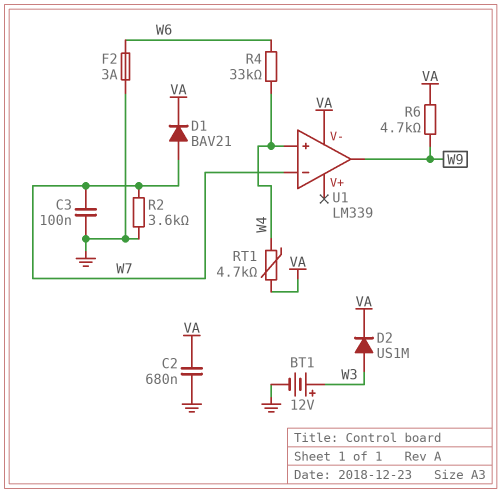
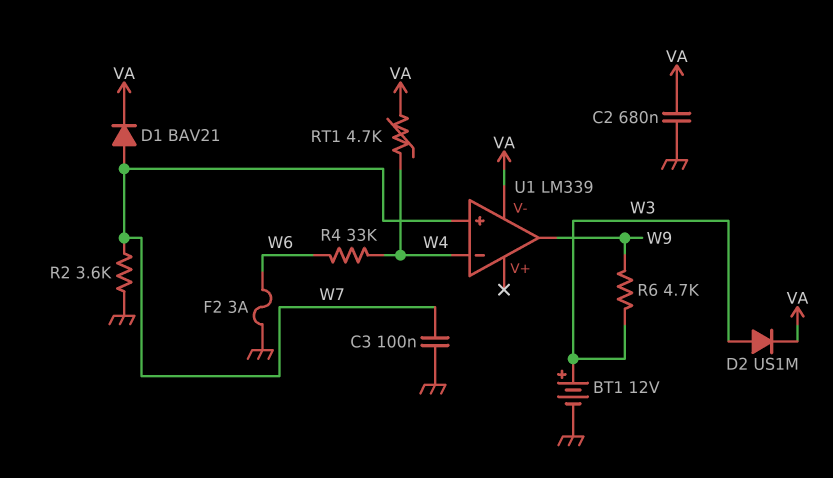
R6: 4.7k (VA, W9) -> 4.7k (W3, W9)
U1 pin in+: W4 -> W7
U1 pin in-: W7 -> W4

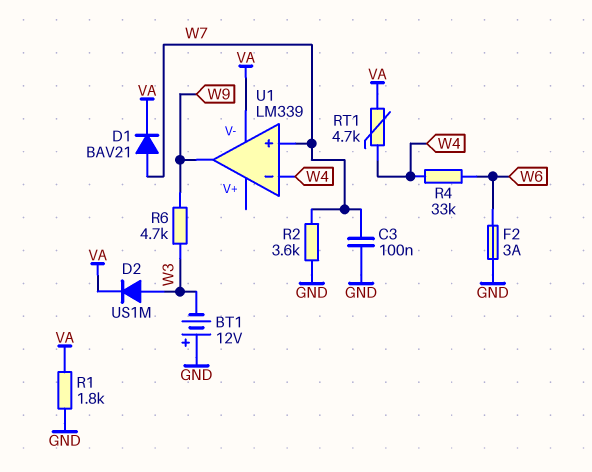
BT1: 12V (plus W3, minus GND) -> 12V (plus GND, minus W3)
C2: 680nF (GND, VA) -> none
R1: none -> 1.8k (GND, VA)

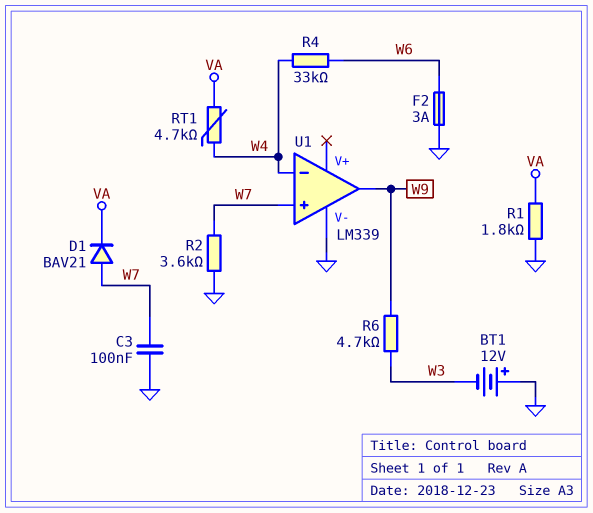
D2: diode US1M (A W3, K VA) -> none
U1 pin V-: VA -> GND

